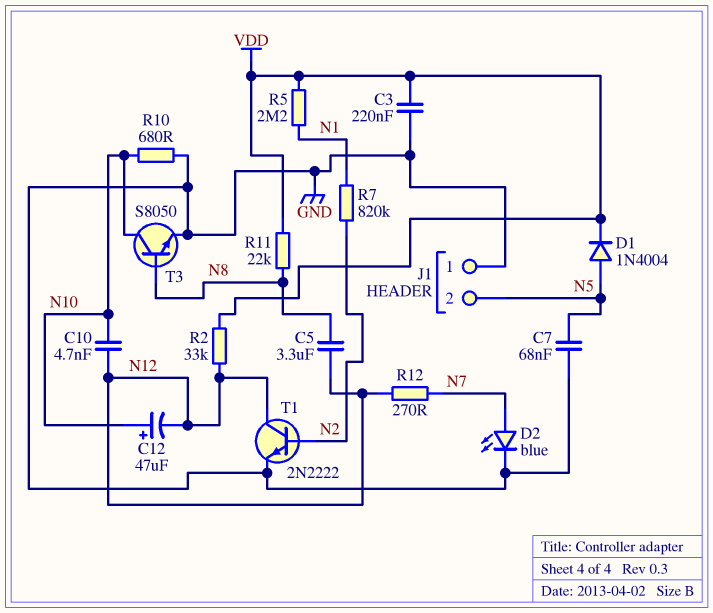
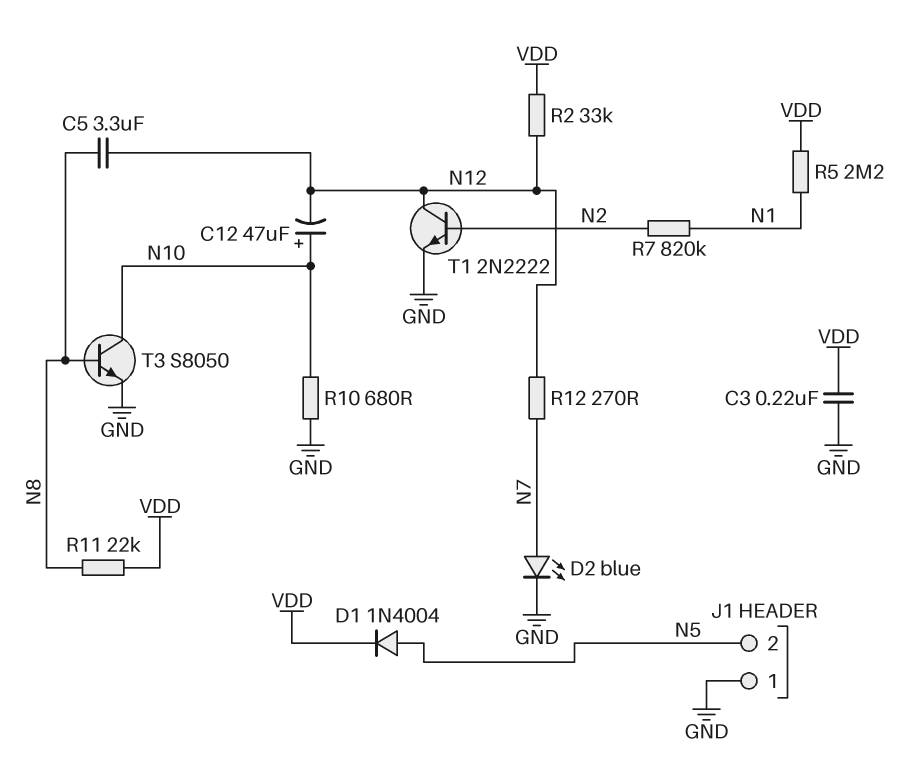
C7: 68nF (GND, N5) -> none
C10: 4.7nF (N10, N12) -> none

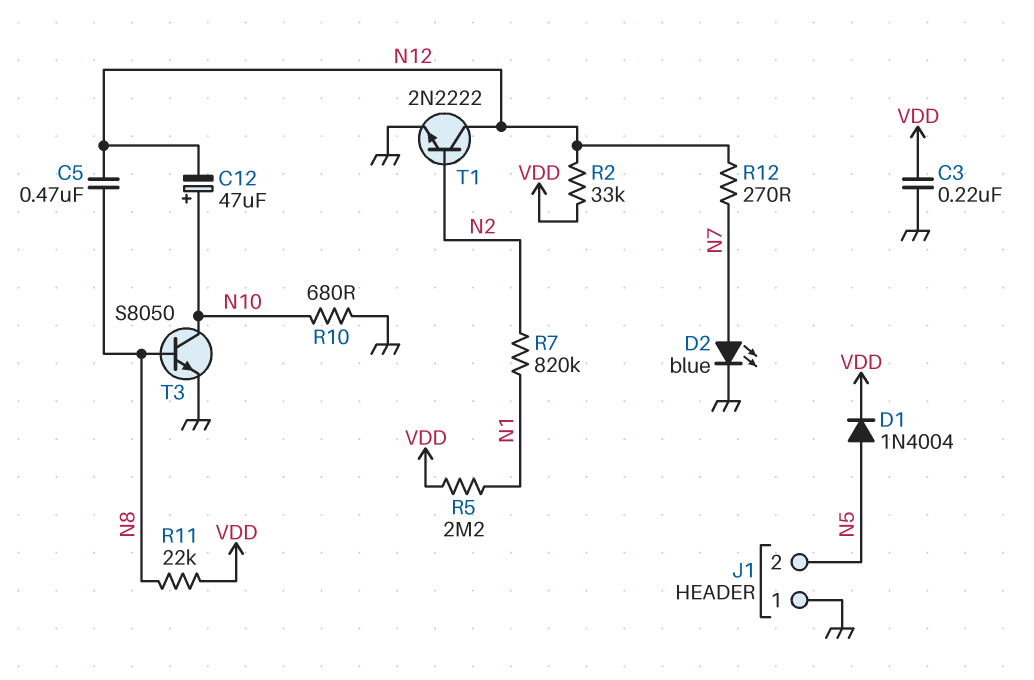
C5: 3.3uF (N8, N12) -> 470nF (N8, N12)

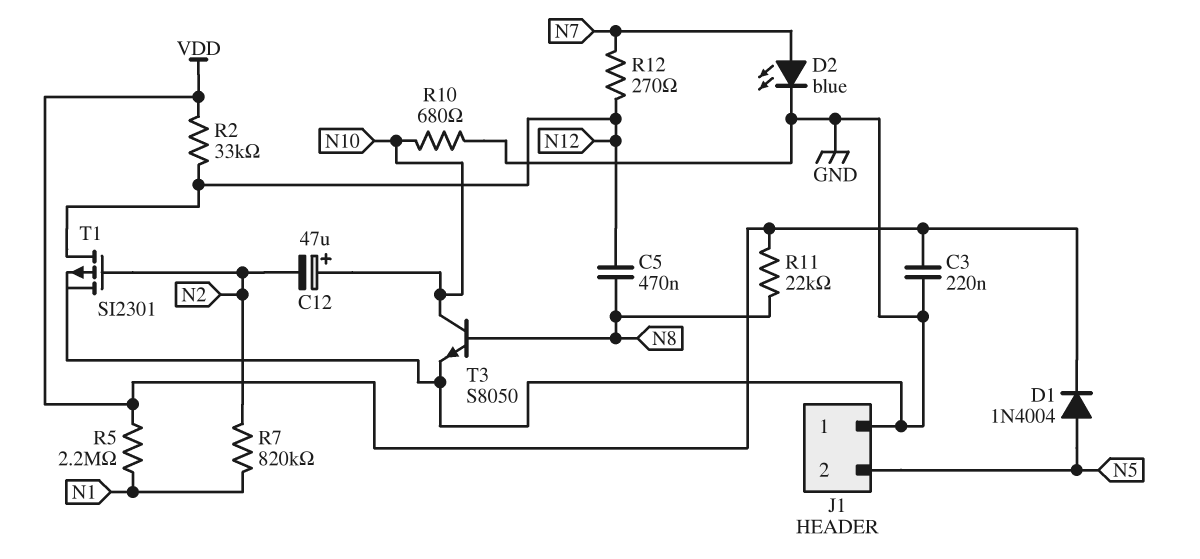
C12: 47uF (plus N10, minus N12) -> 47uF (plus N10, minus N2)
T1: NPN 2N2222 (B N2, C N12, E GND) -> PMOS SI2301 (G N2, D N12, S GND)

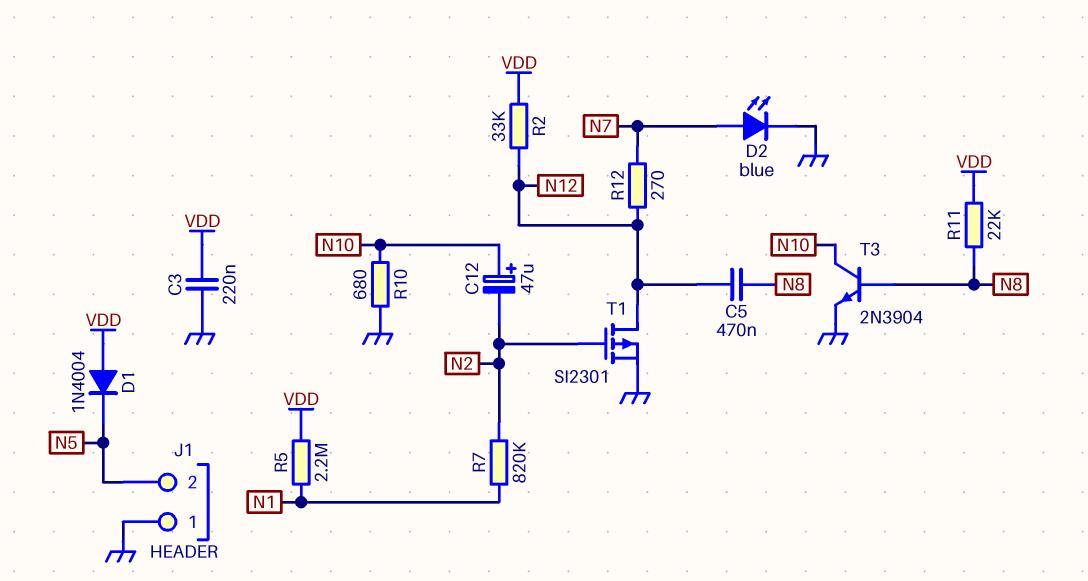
D1: diode 1N4004 (A N5, K VDD) -> diode 1N4004 (A VDD, K N5)
T3: NPN S8050 (B N8, C N10, E GND) -> NPN 2N3904 (B N8, C N10, E GND)

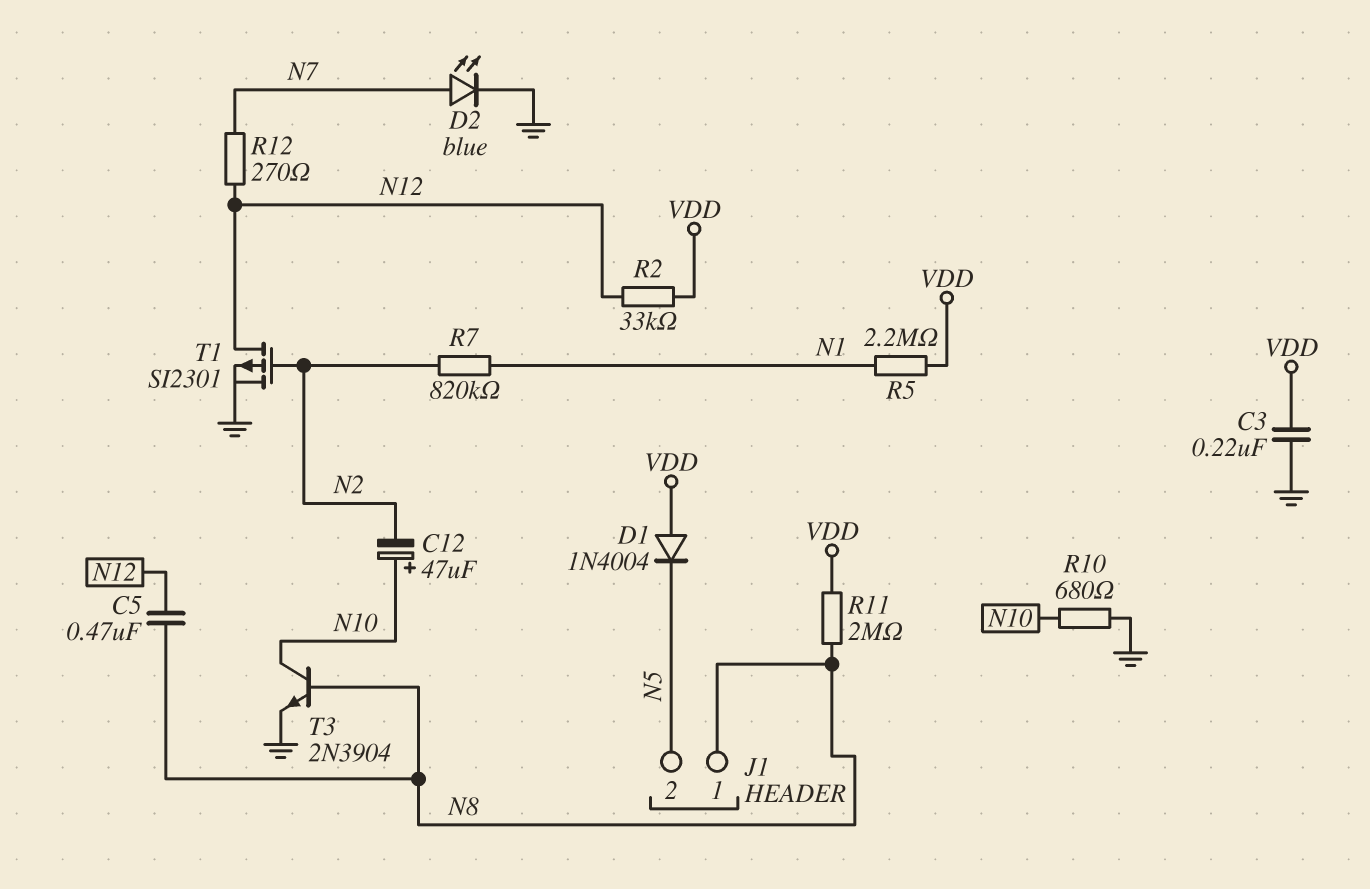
J1 pin 1: GND -> N8
R11: 22k (N8, VDD) -> 2M (N8, VDD)

